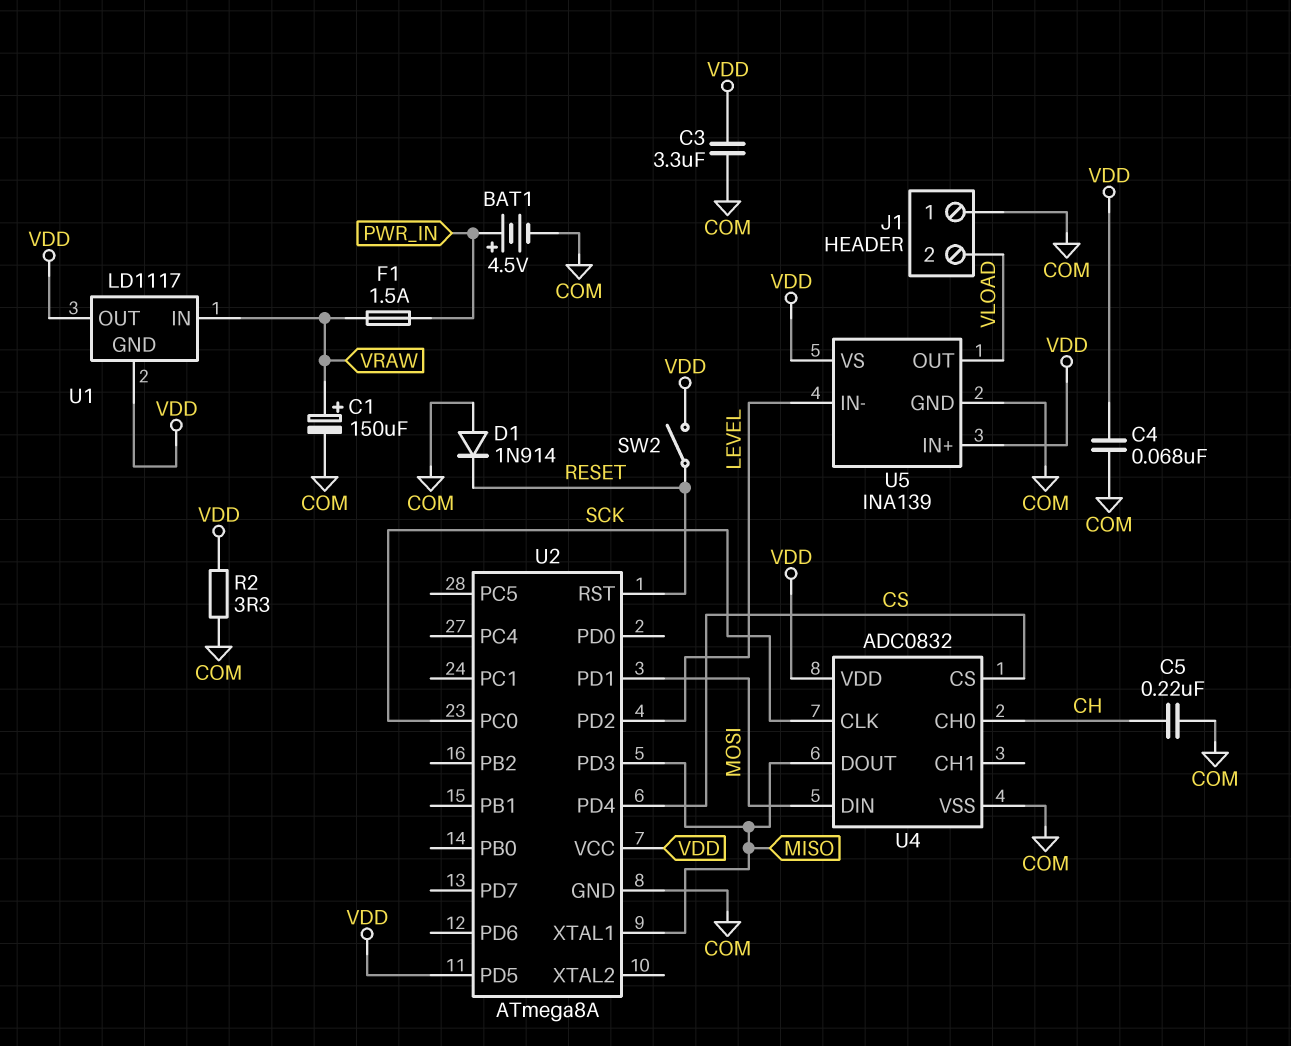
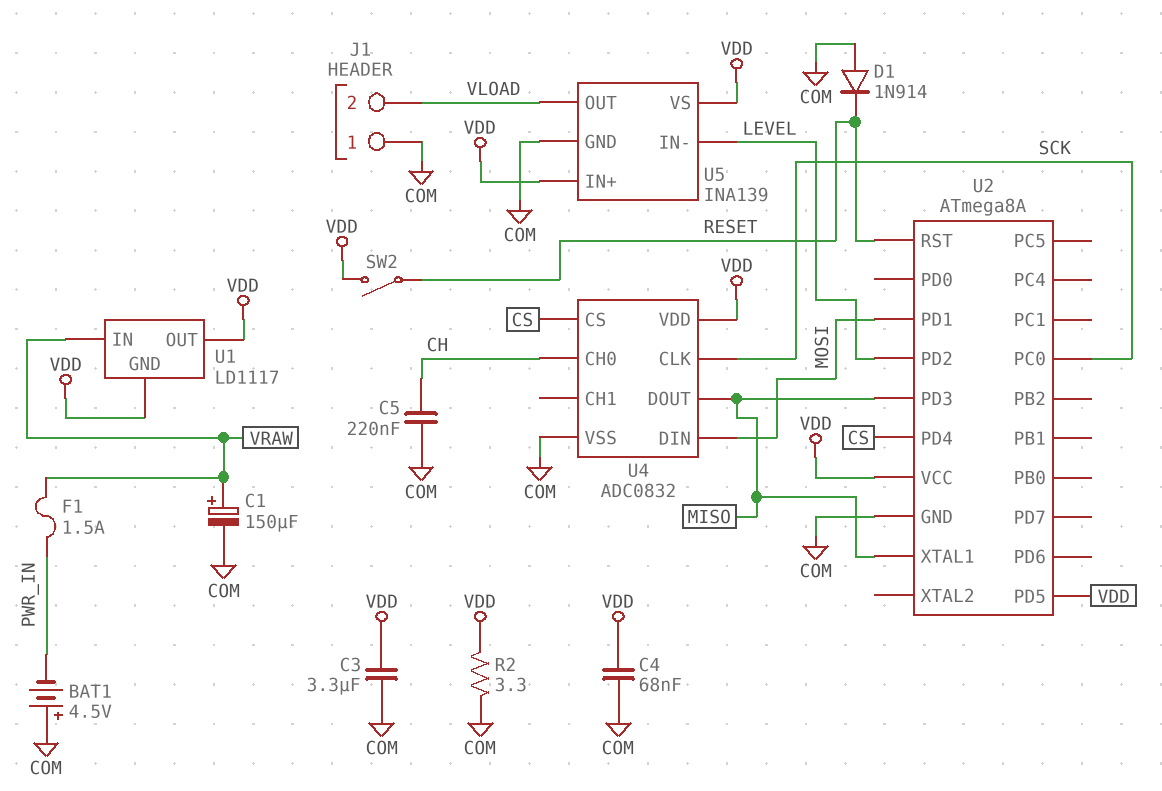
BAT1: 4.5V (plus PWR_IN, minus COM) -> 4.5V (plus COM, minus PWR_IN)

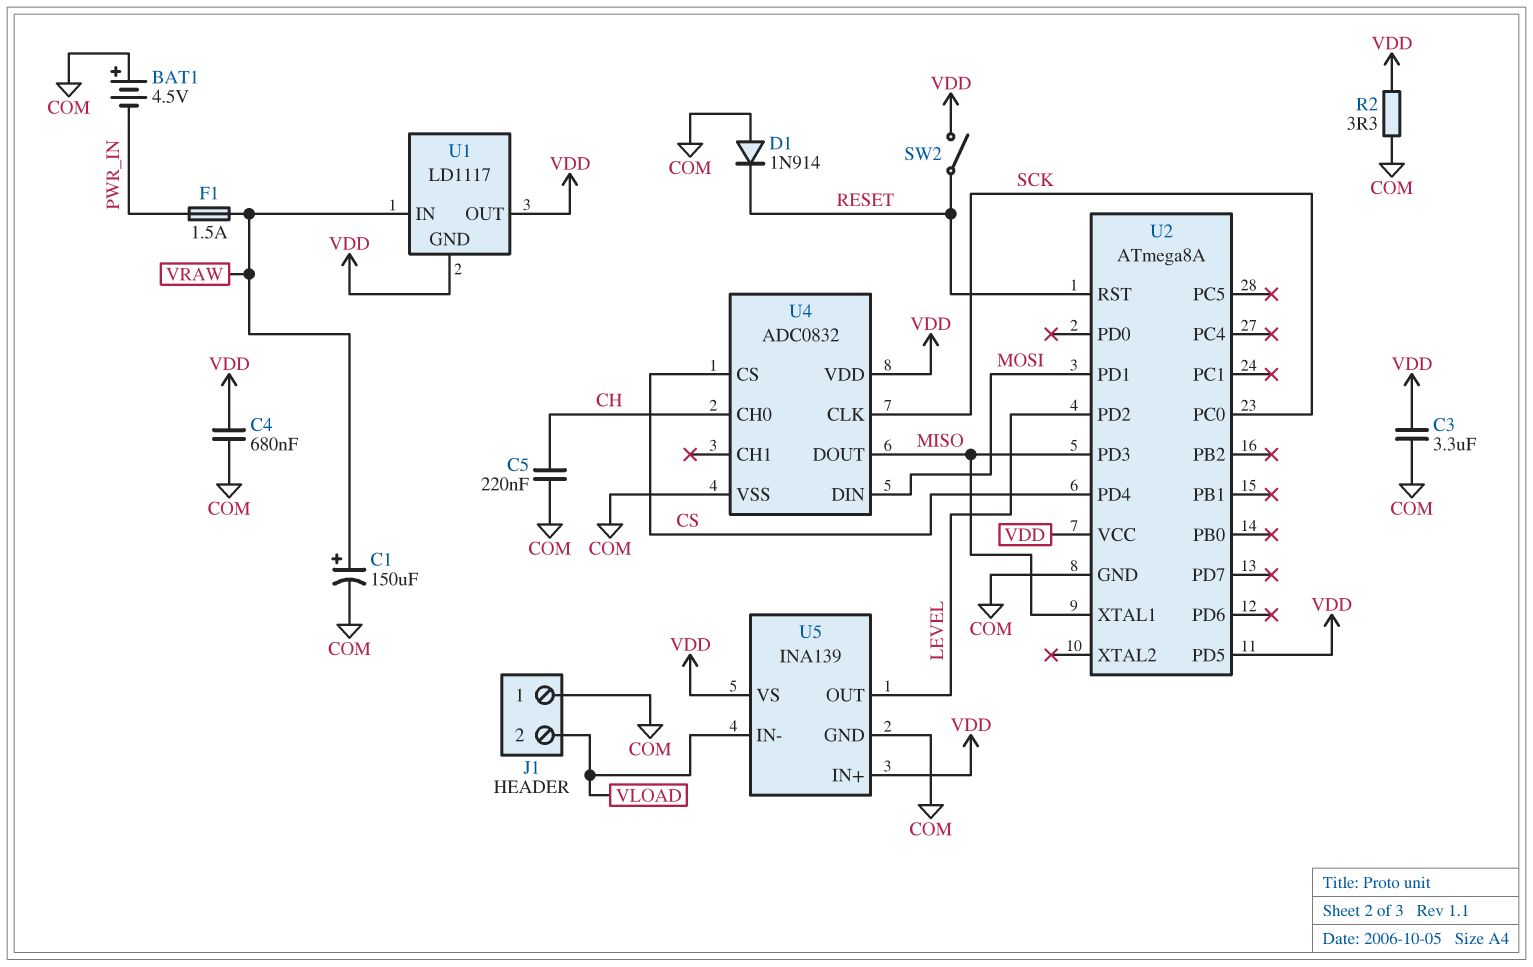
C4: 68nF (COM, VDD) -> 680nF (COM, VDD)
U5 pin IN-: LEVEL -> VLOAD
U5 pin OUT: VLOAD -> LEVEL

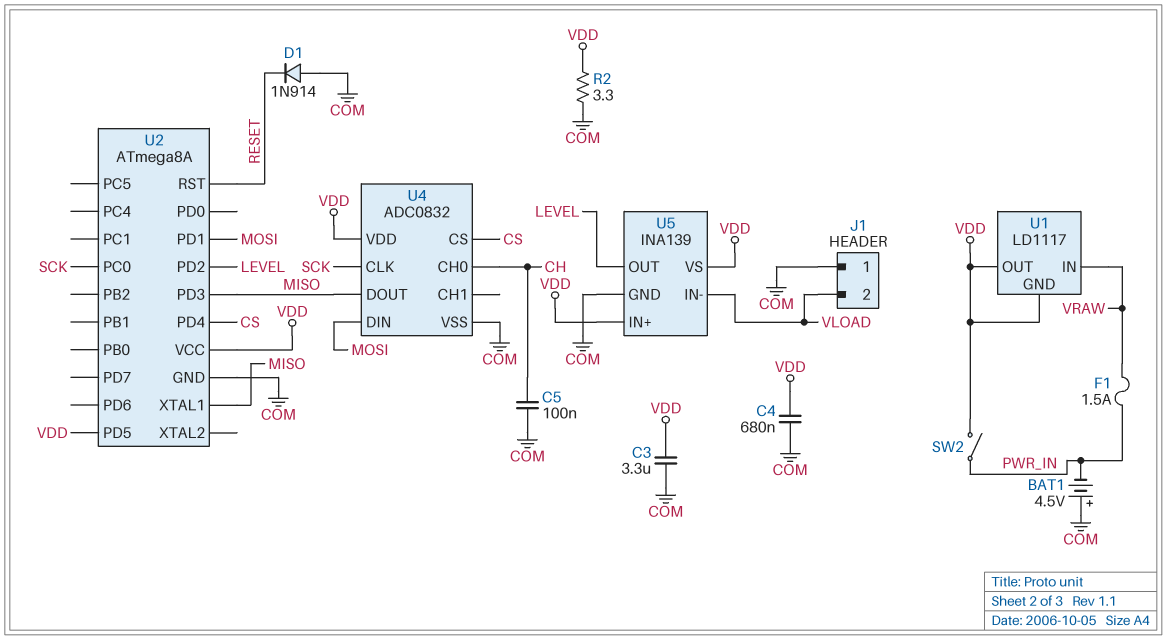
C1: 150uF (plus VRAW, minus COM) -> none
C5: 220nF (CH, COM) -> 100nF (CH, COM)
SW2: switch (RESET, VDD) -> switch (PWR_IN, VDD)

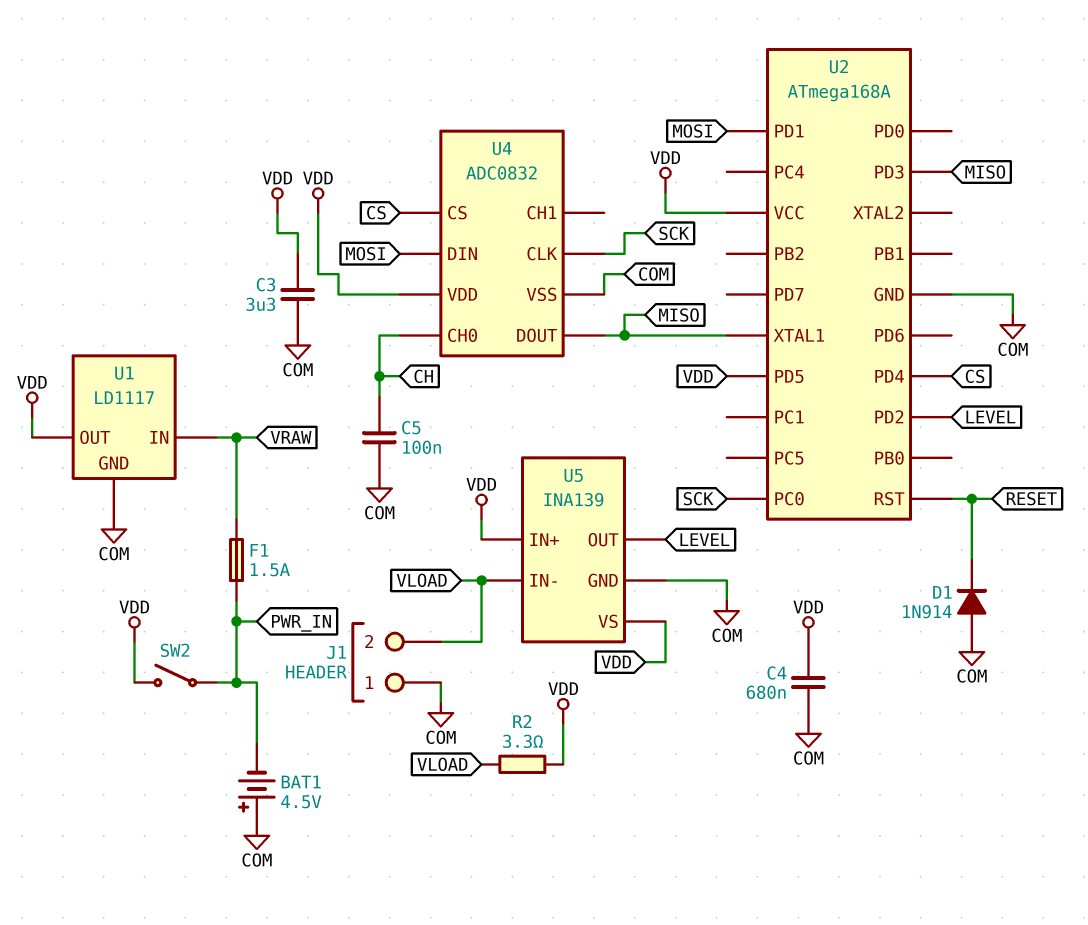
R2: 3.3 (COM, VDD) -> 3.3 (VDD, VLOAD)
U1 pin GND: VDD -> COM
U2: ATmega8A -> ATmega168A

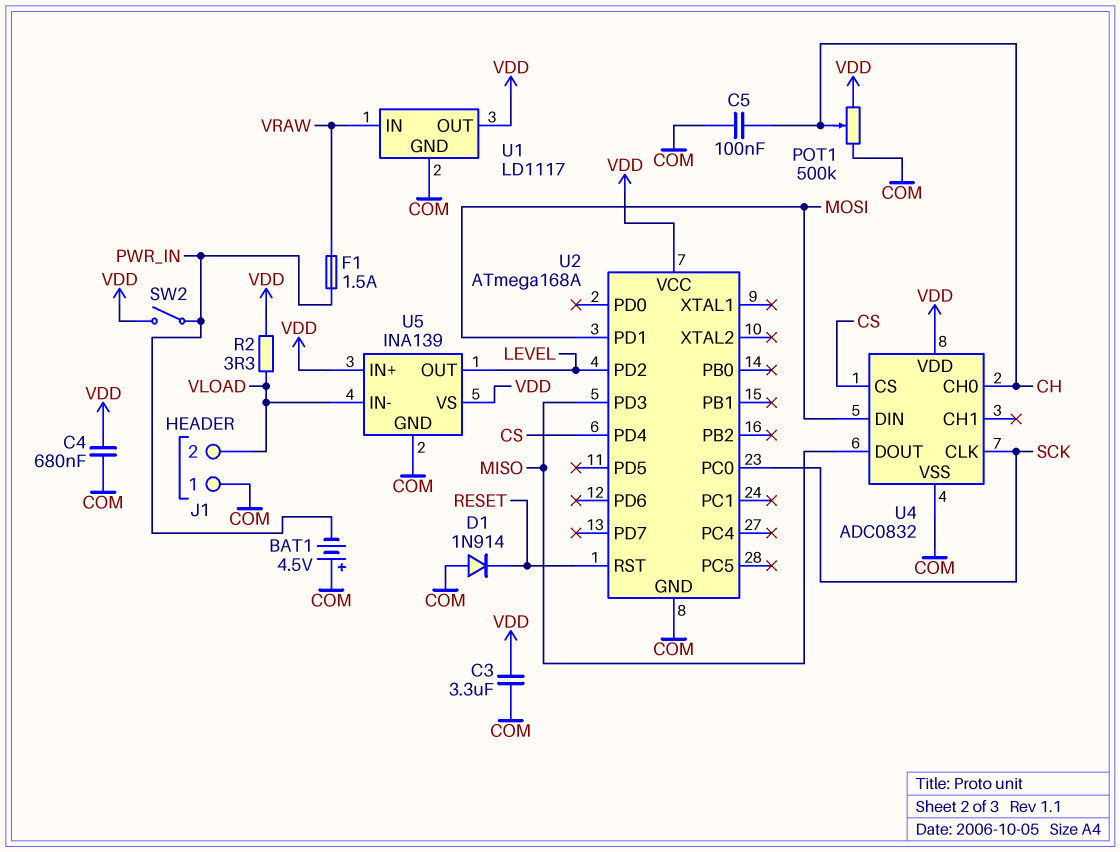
POT1: none -> 500k (COM, VDD, wiper CH)
U2 pin PD5: VDD -> none
U2 pin XTAL1: MISO -> none

